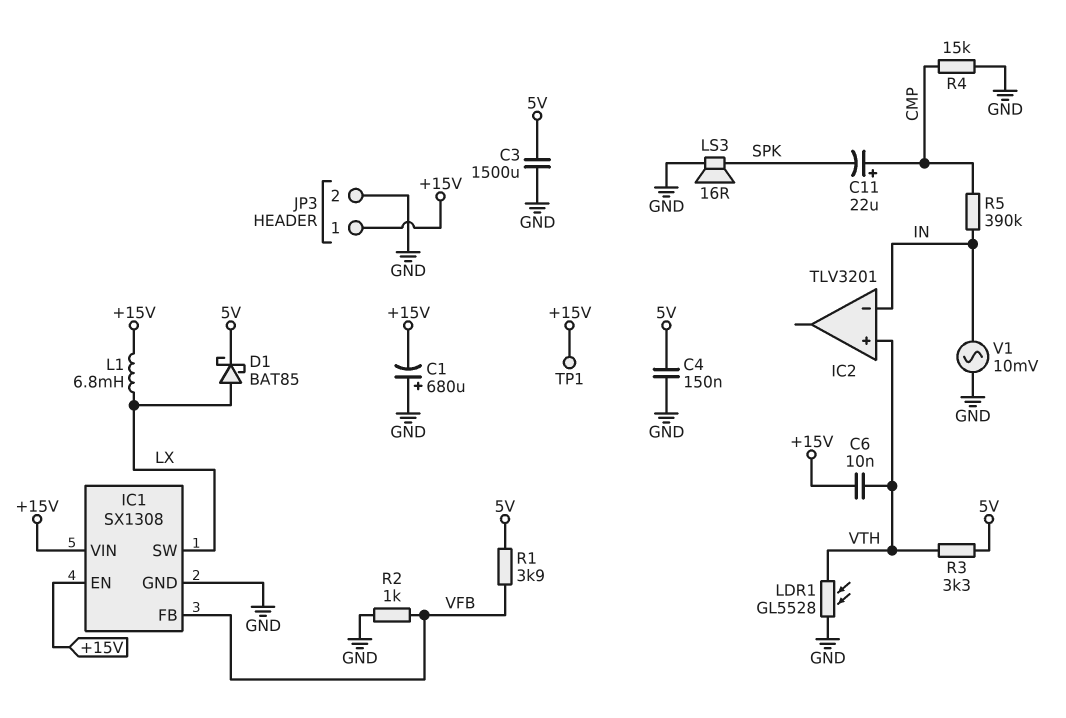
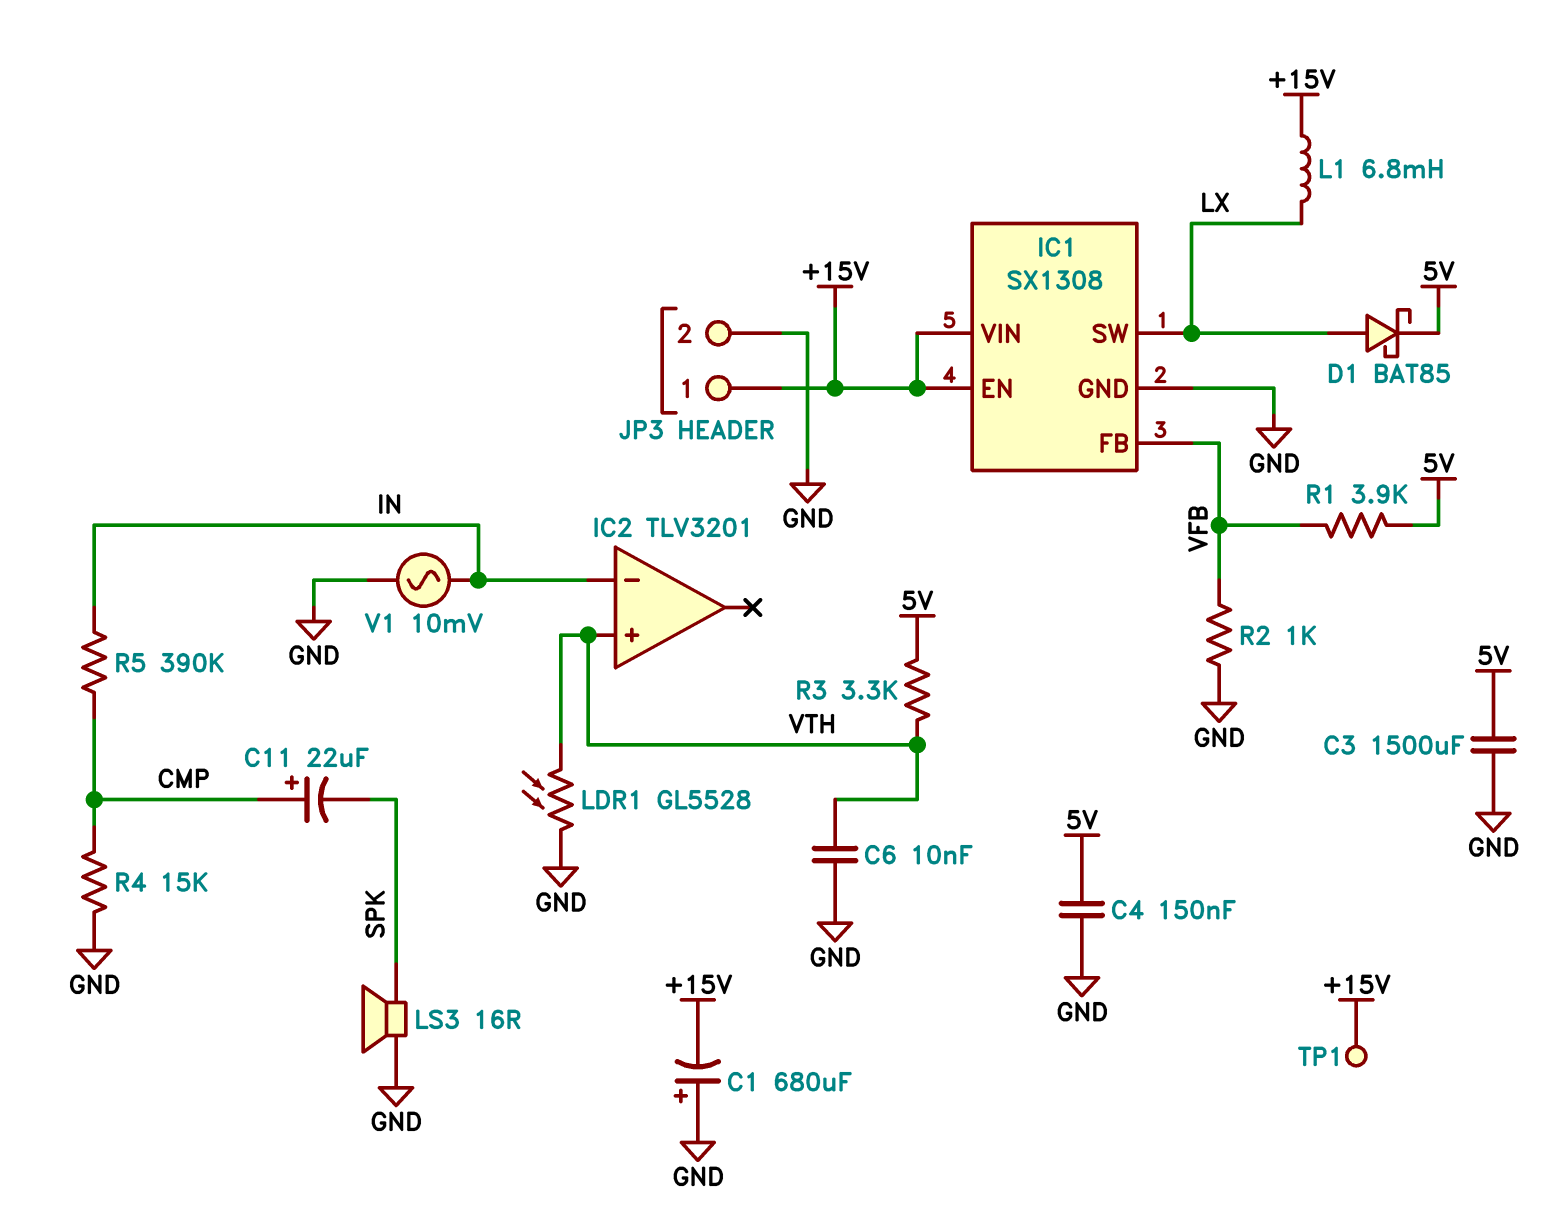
C6: 10nF (+15V, VTH) -> 10nF (GND, VTH)

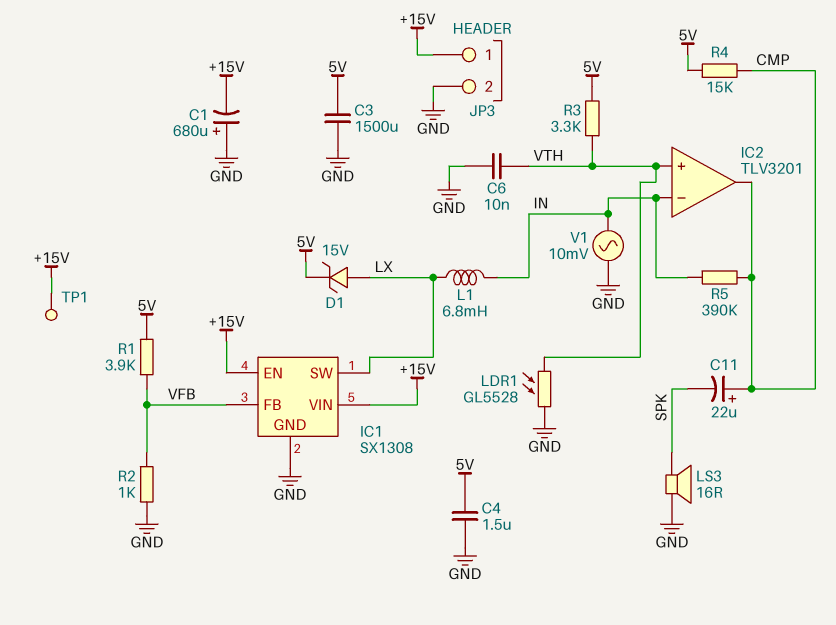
C4: 150nF (5V, GND) -> 1.5uF (5V, GND)
D1: schottky BAT85 (A LX, K 5V) -> zener 15V (A LX, K 5V)
IC2 pin out: none -> CMP
L1: 6.8mH (+15V, LX) -> 6.8mH (IN, LX)
R4: 15k (CMP, GND) -> 15k (5V, CMP)

